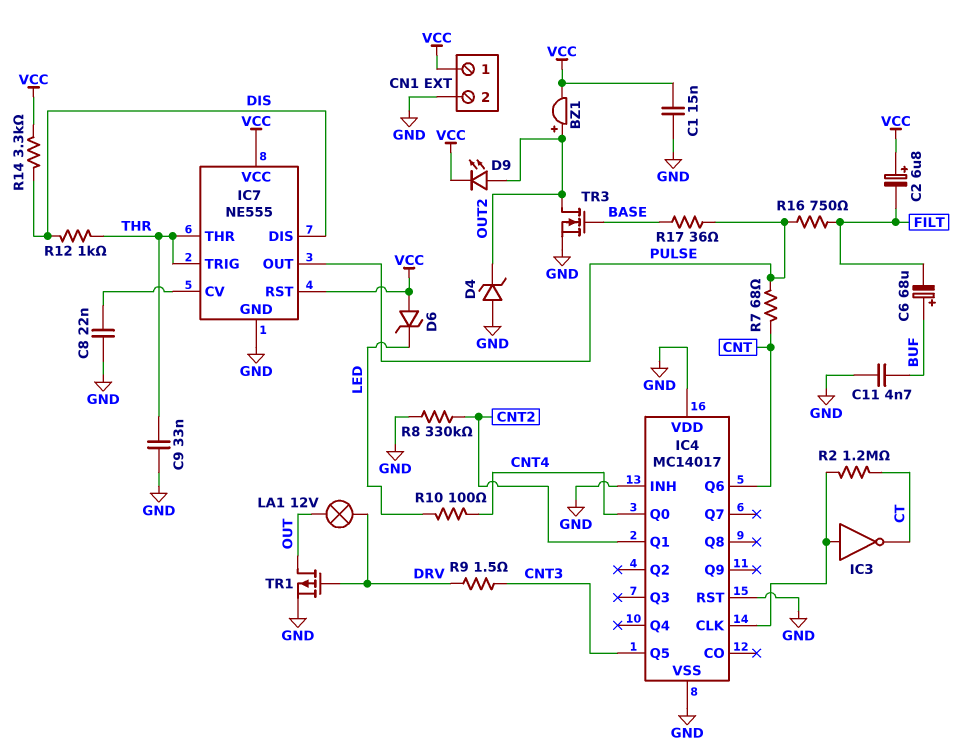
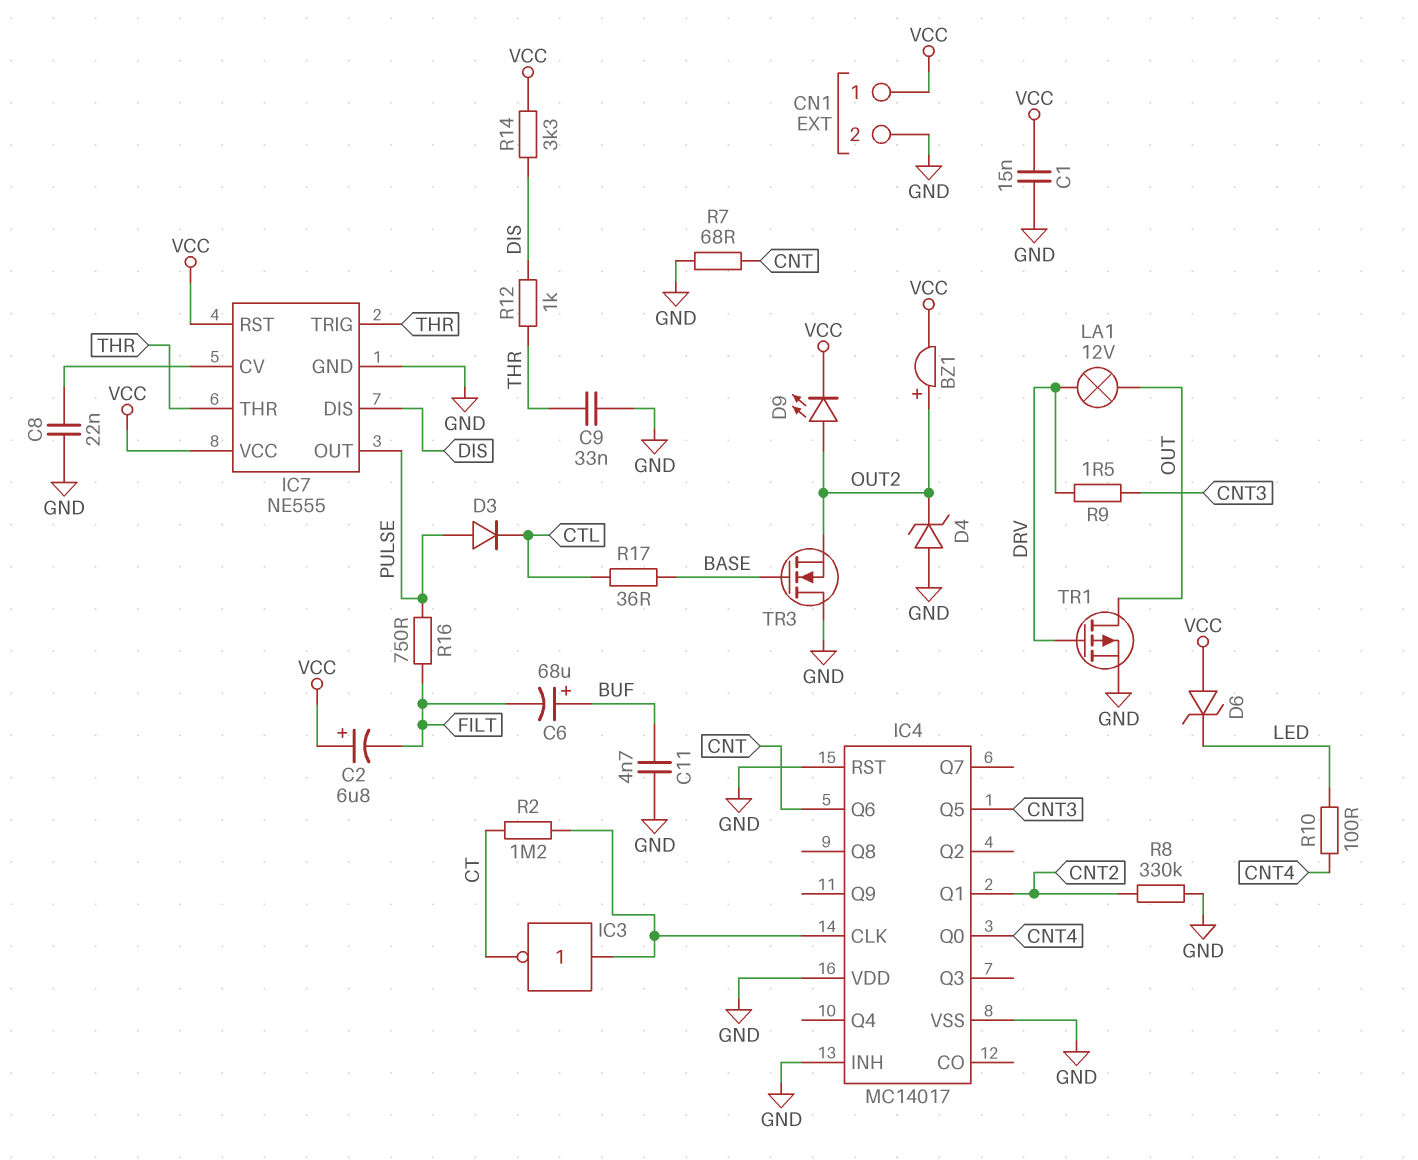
D3: none -> diode (A PULSE, K CTL)
R7: 68 (CNT, PULSE) -> 68 (CNT, GND)
R17: 36 (BASE, PULSE) -> 36 (BASE, CTL)
TR3: NMOS (G BASE, D OUT2, S GND) -> NMOS (G BASE, D GND, S OUT2)

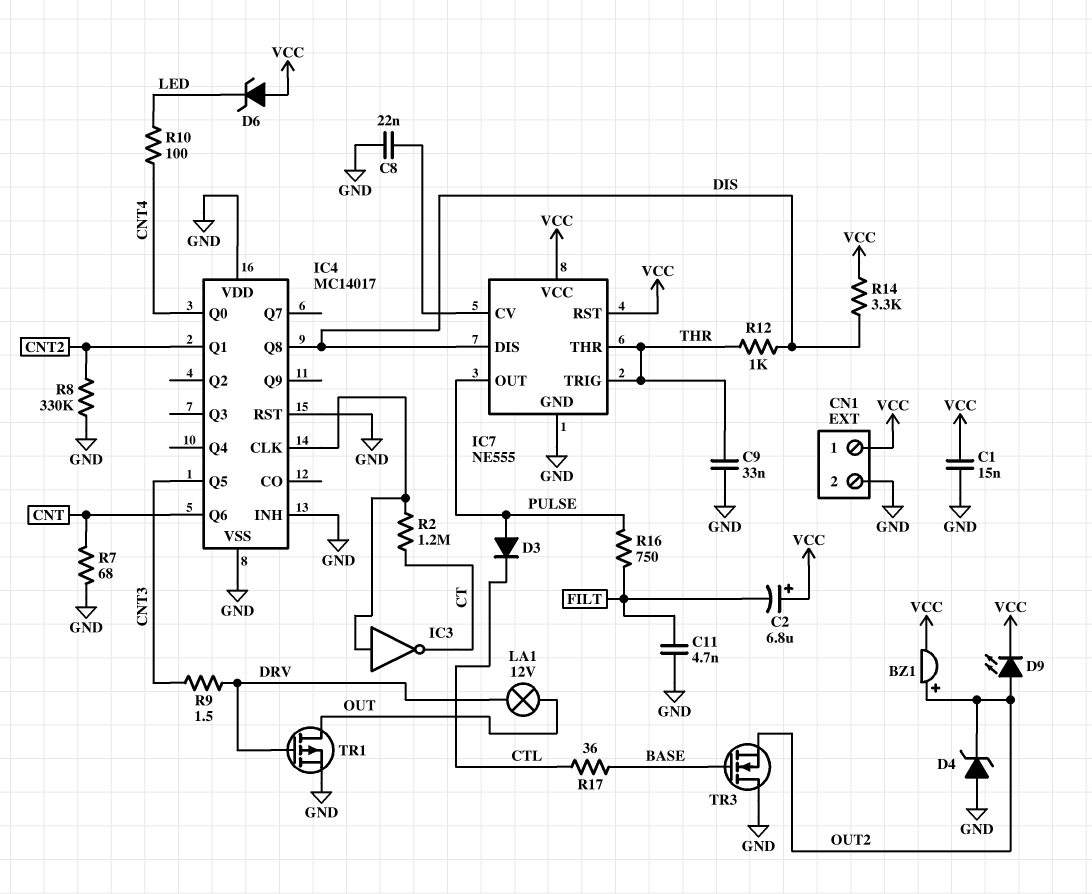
C6: 68uF (plus BUF, minus FILT) -> none
C11: 4.7nF (BUF, GND) -> 4.7nF (FILT, GND)
IC4 pin Q8: none -> DIS

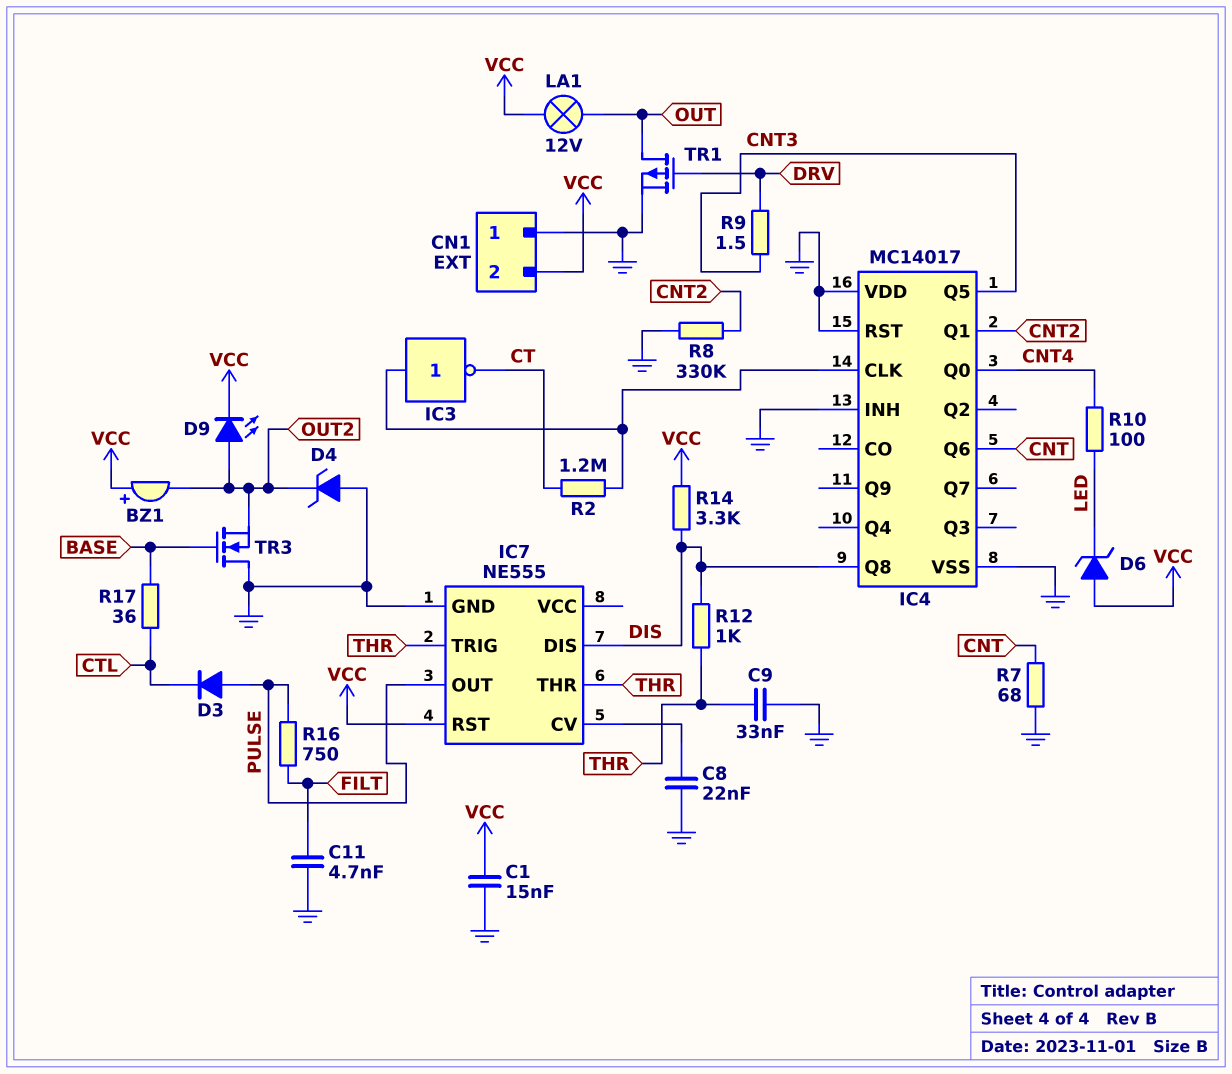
BZ1: buzzer (plus OUT2, minus VCC) -> buzzer (plus VCC, minus OUT2)
C2: 6.8uF (plus VCC, minus FILT) -> none
CN1 pin 1: VCC -> GND
CN1 pin 2: GND -> VCC
IC7 pin VCC: VCC -> none
LA1: lamp 12V (DRV, OUT) -> lamp 12V (OUT, VCC)

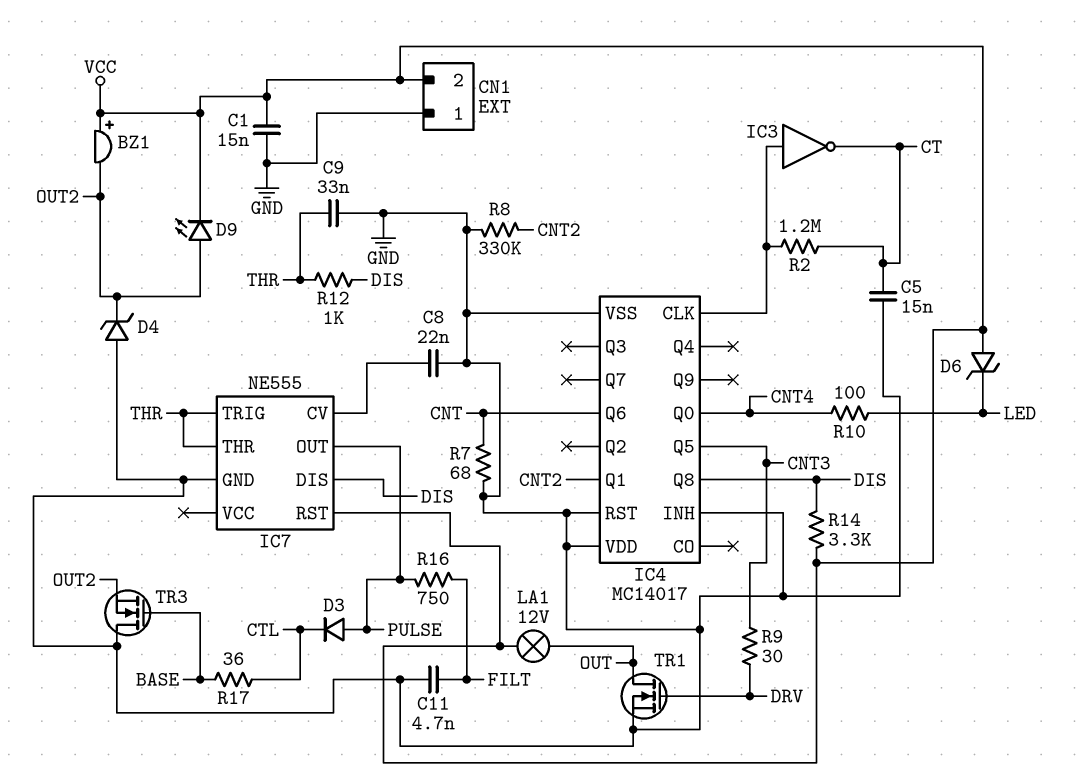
C5: none -> 15nF (CT, GND)
R9: 1.5 (CNT3, DRV) -> 30 (CNT3, DRV)
TR1: PMOS (G DRV, D OUT, S GND) -> NMOS (G DRV, D OUT, S GND)

